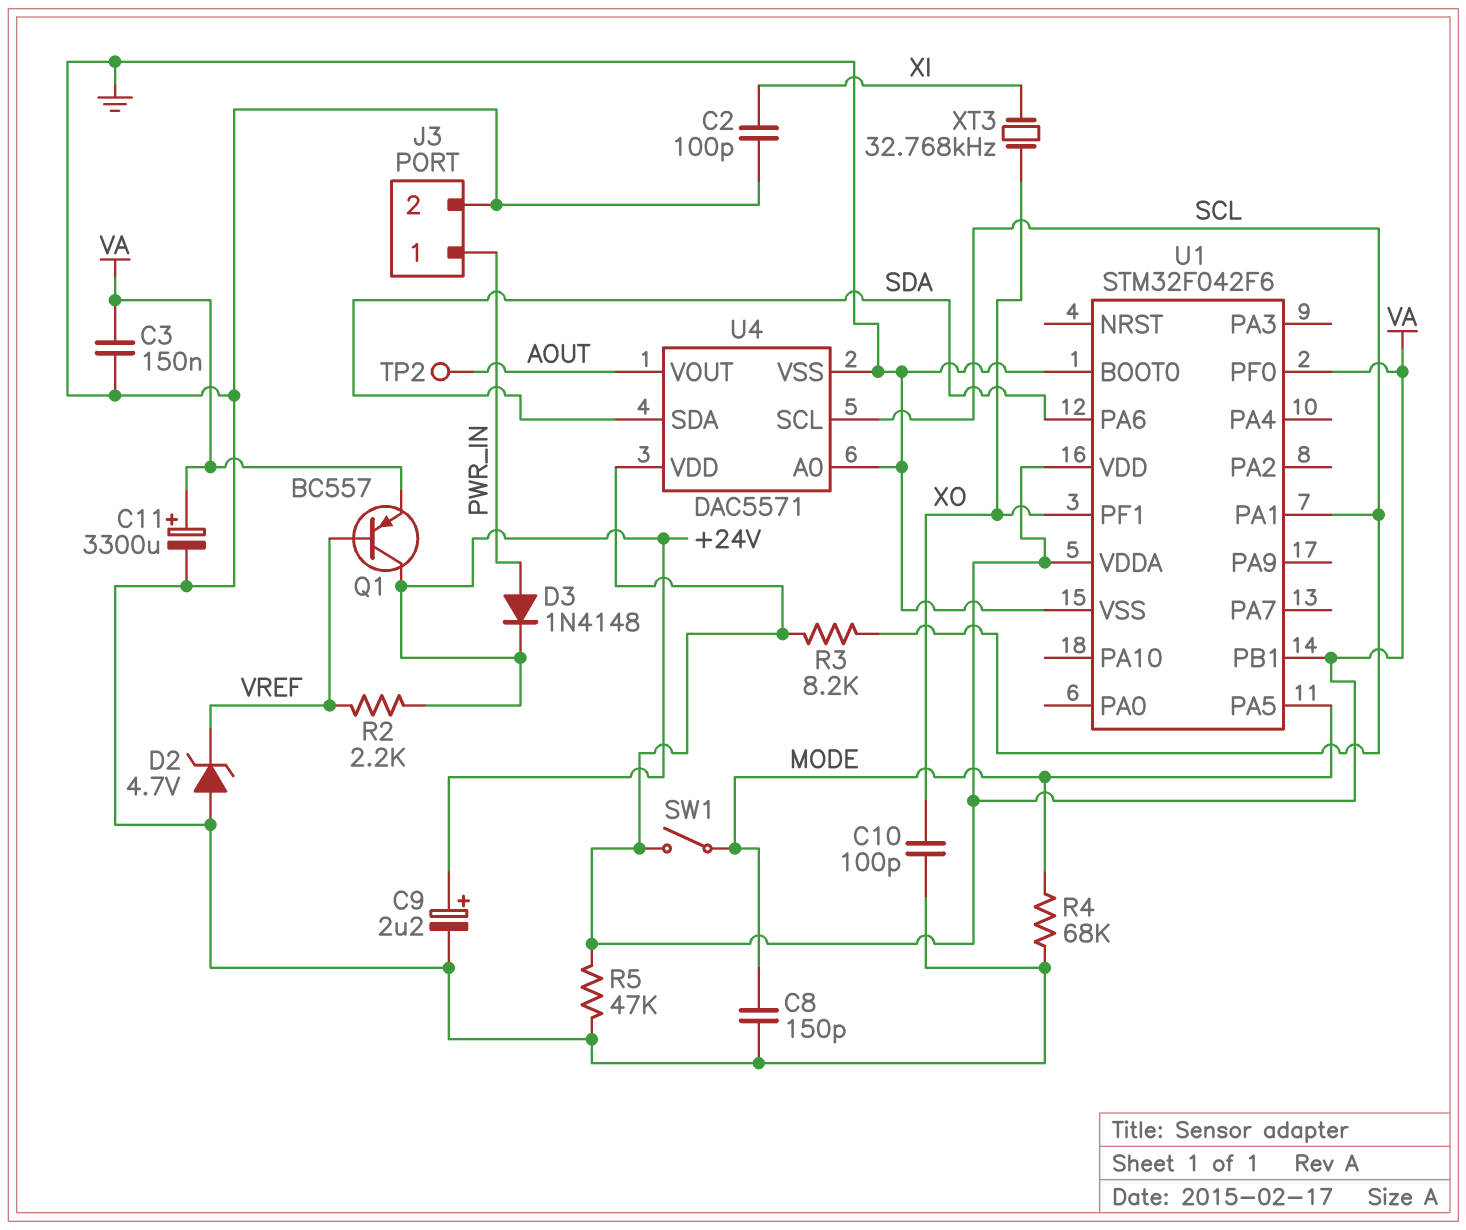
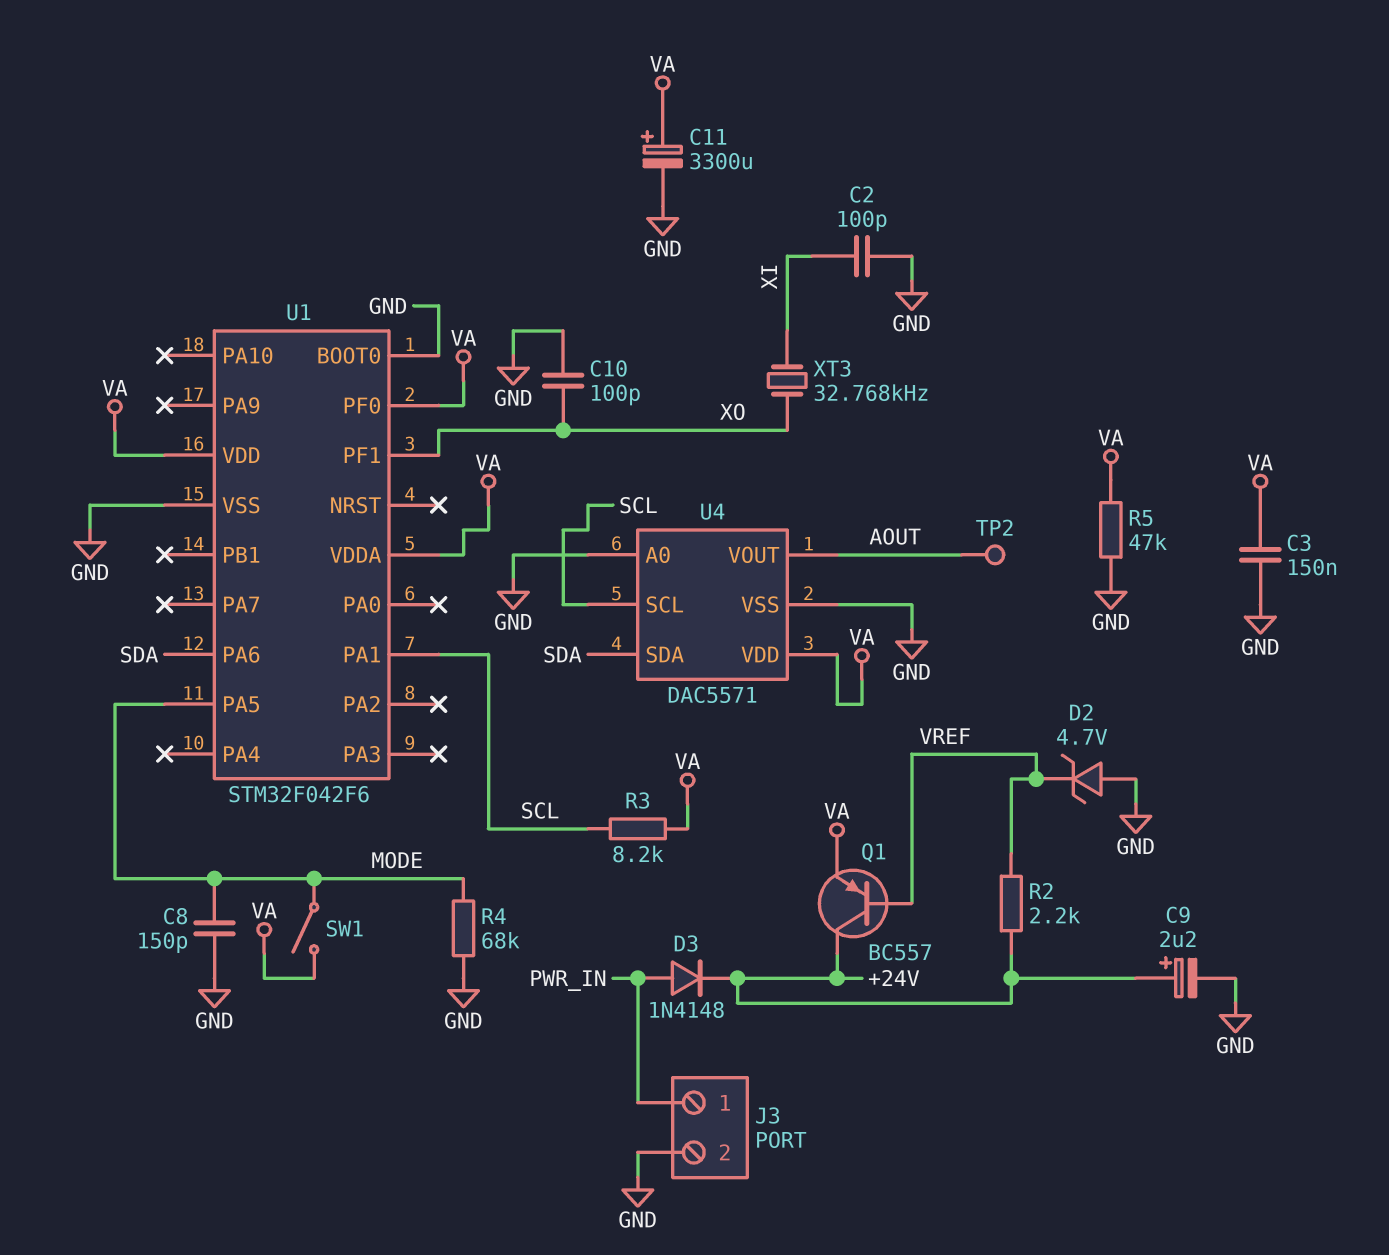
U1 pin PB1: VA -> none

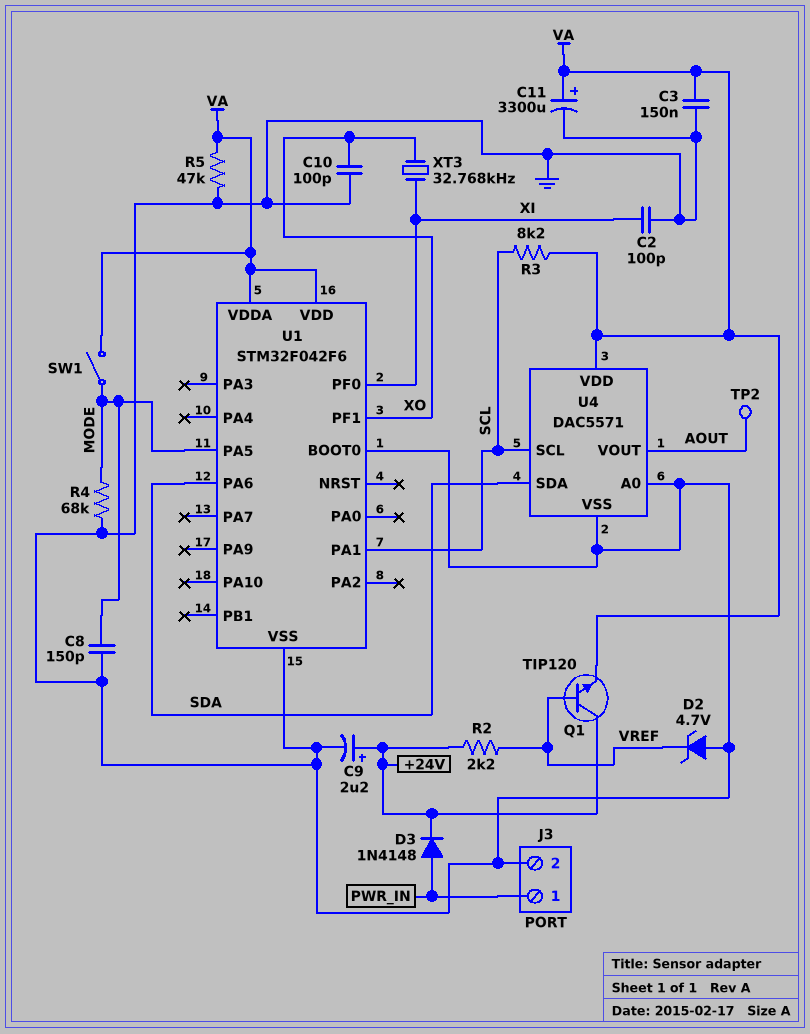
Q1: PNP BC557 (B VREF, C +24V, E VA) -> NPN TIP120 (B VREF, C +24V, E VA)
U1 pin PF0: VA -> XI

